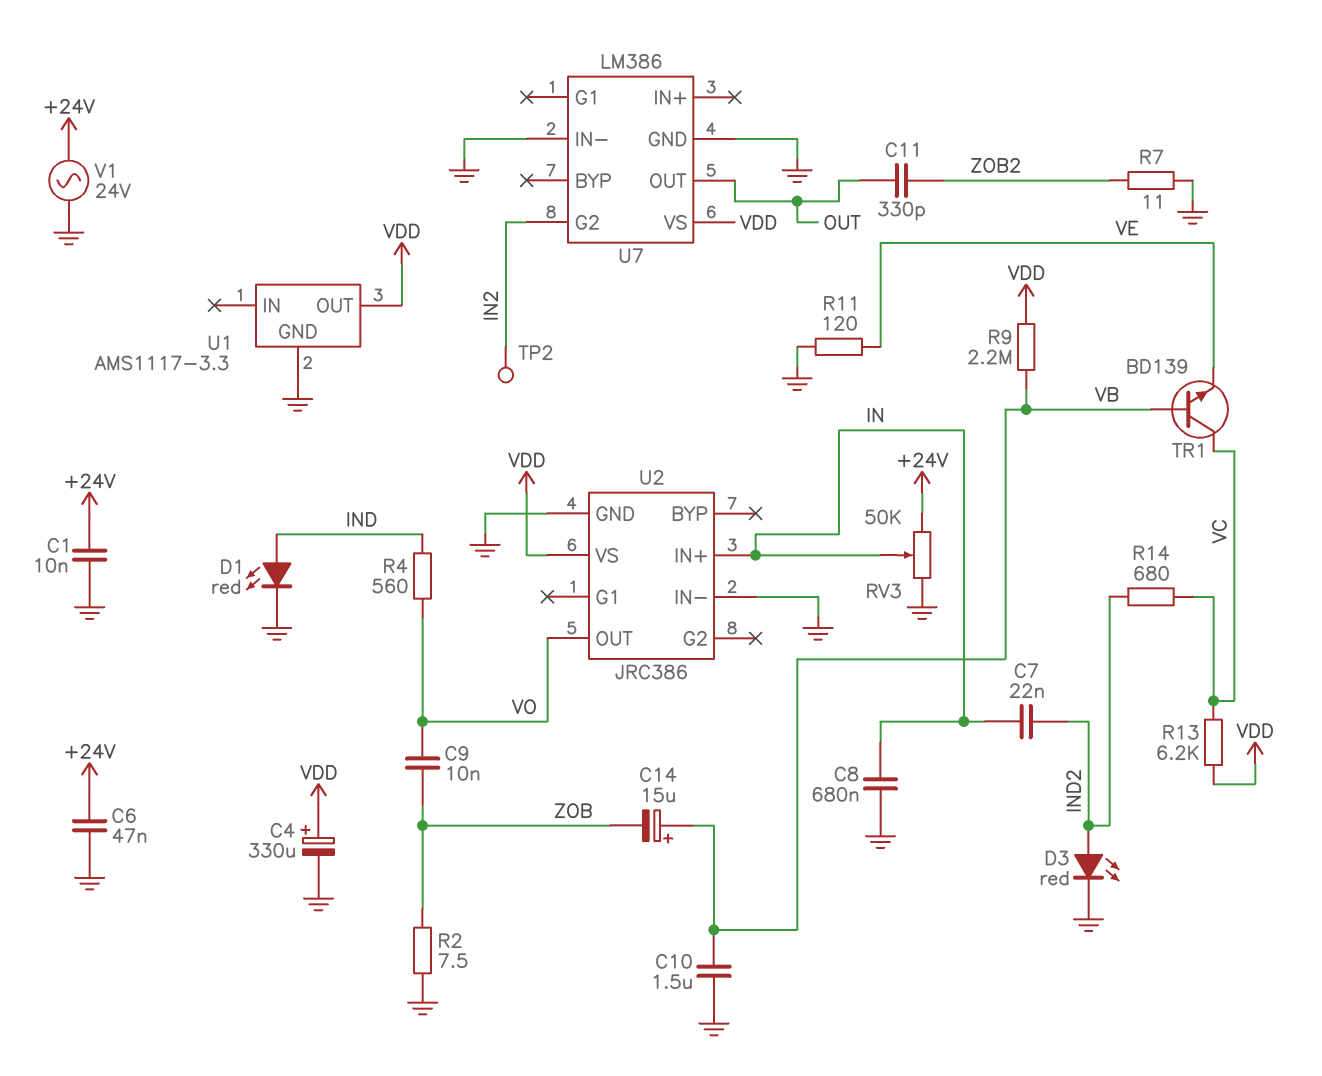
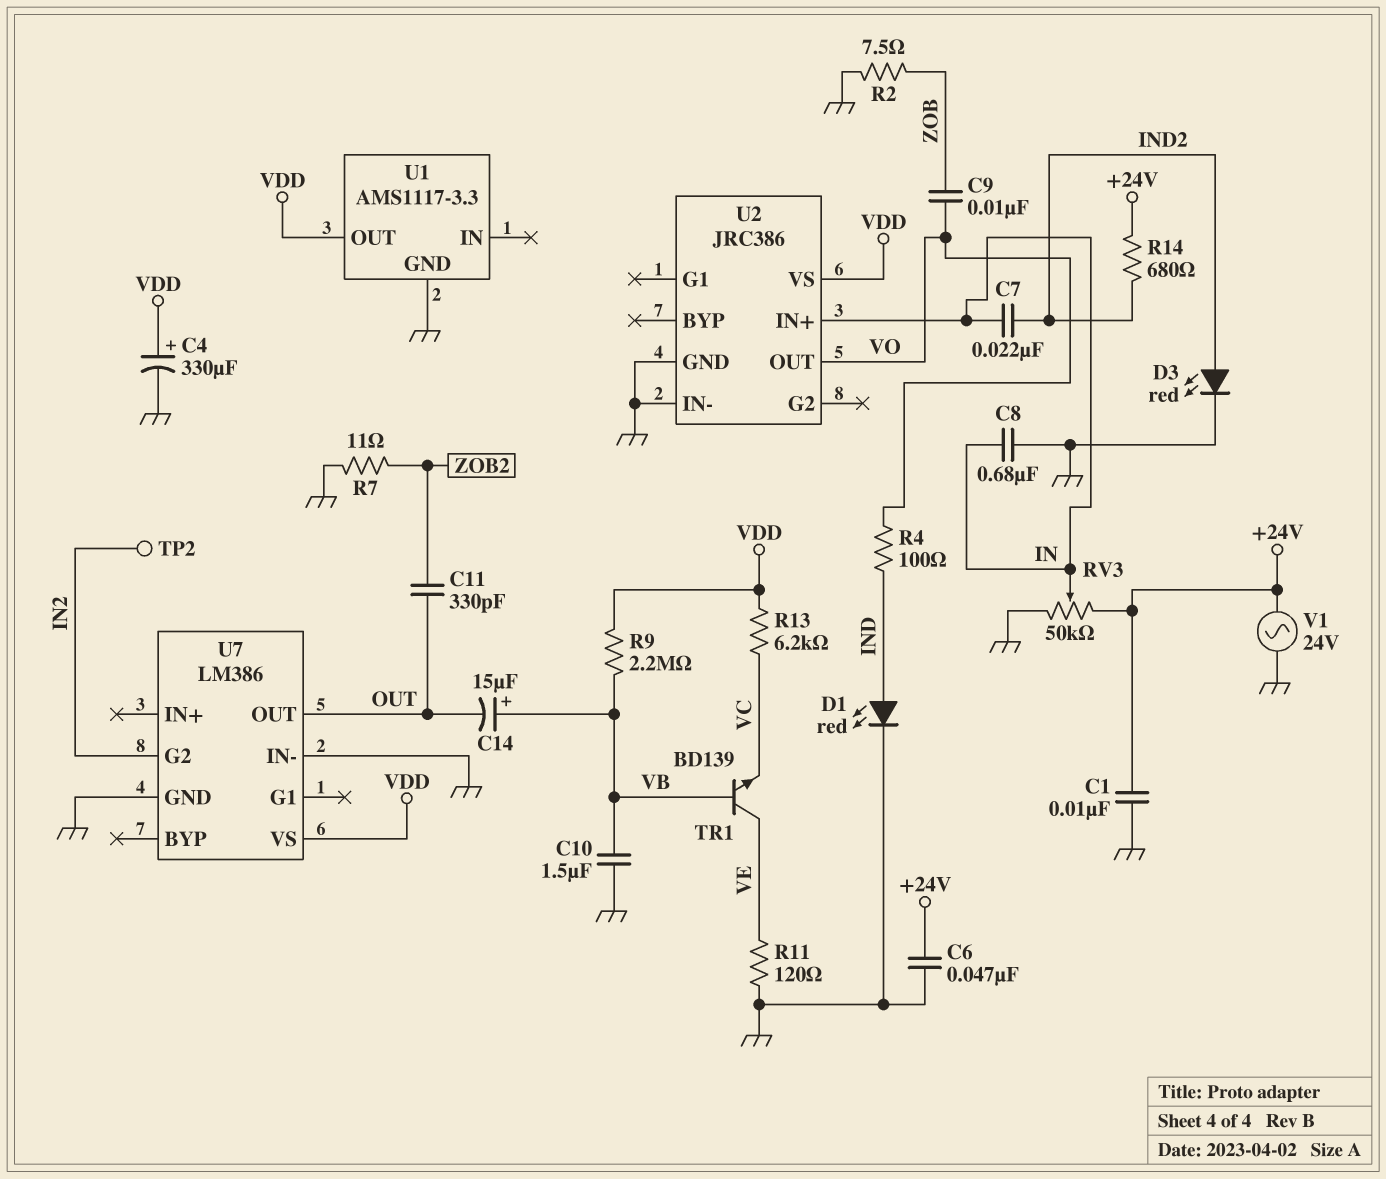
C14: 15uF (plus VB, minus ZOB) -> 15uF (plus VB, minus OUT)
R4: 560 (IND, VO) -> 100 (IND, VO)
R14: 680 (IND2, VC) -> 680 (+24V, IND2)
TR1: NPN BD139 (B VB, C VC, E VE) -> NPN BD139 (B VB, C VE, E VC)

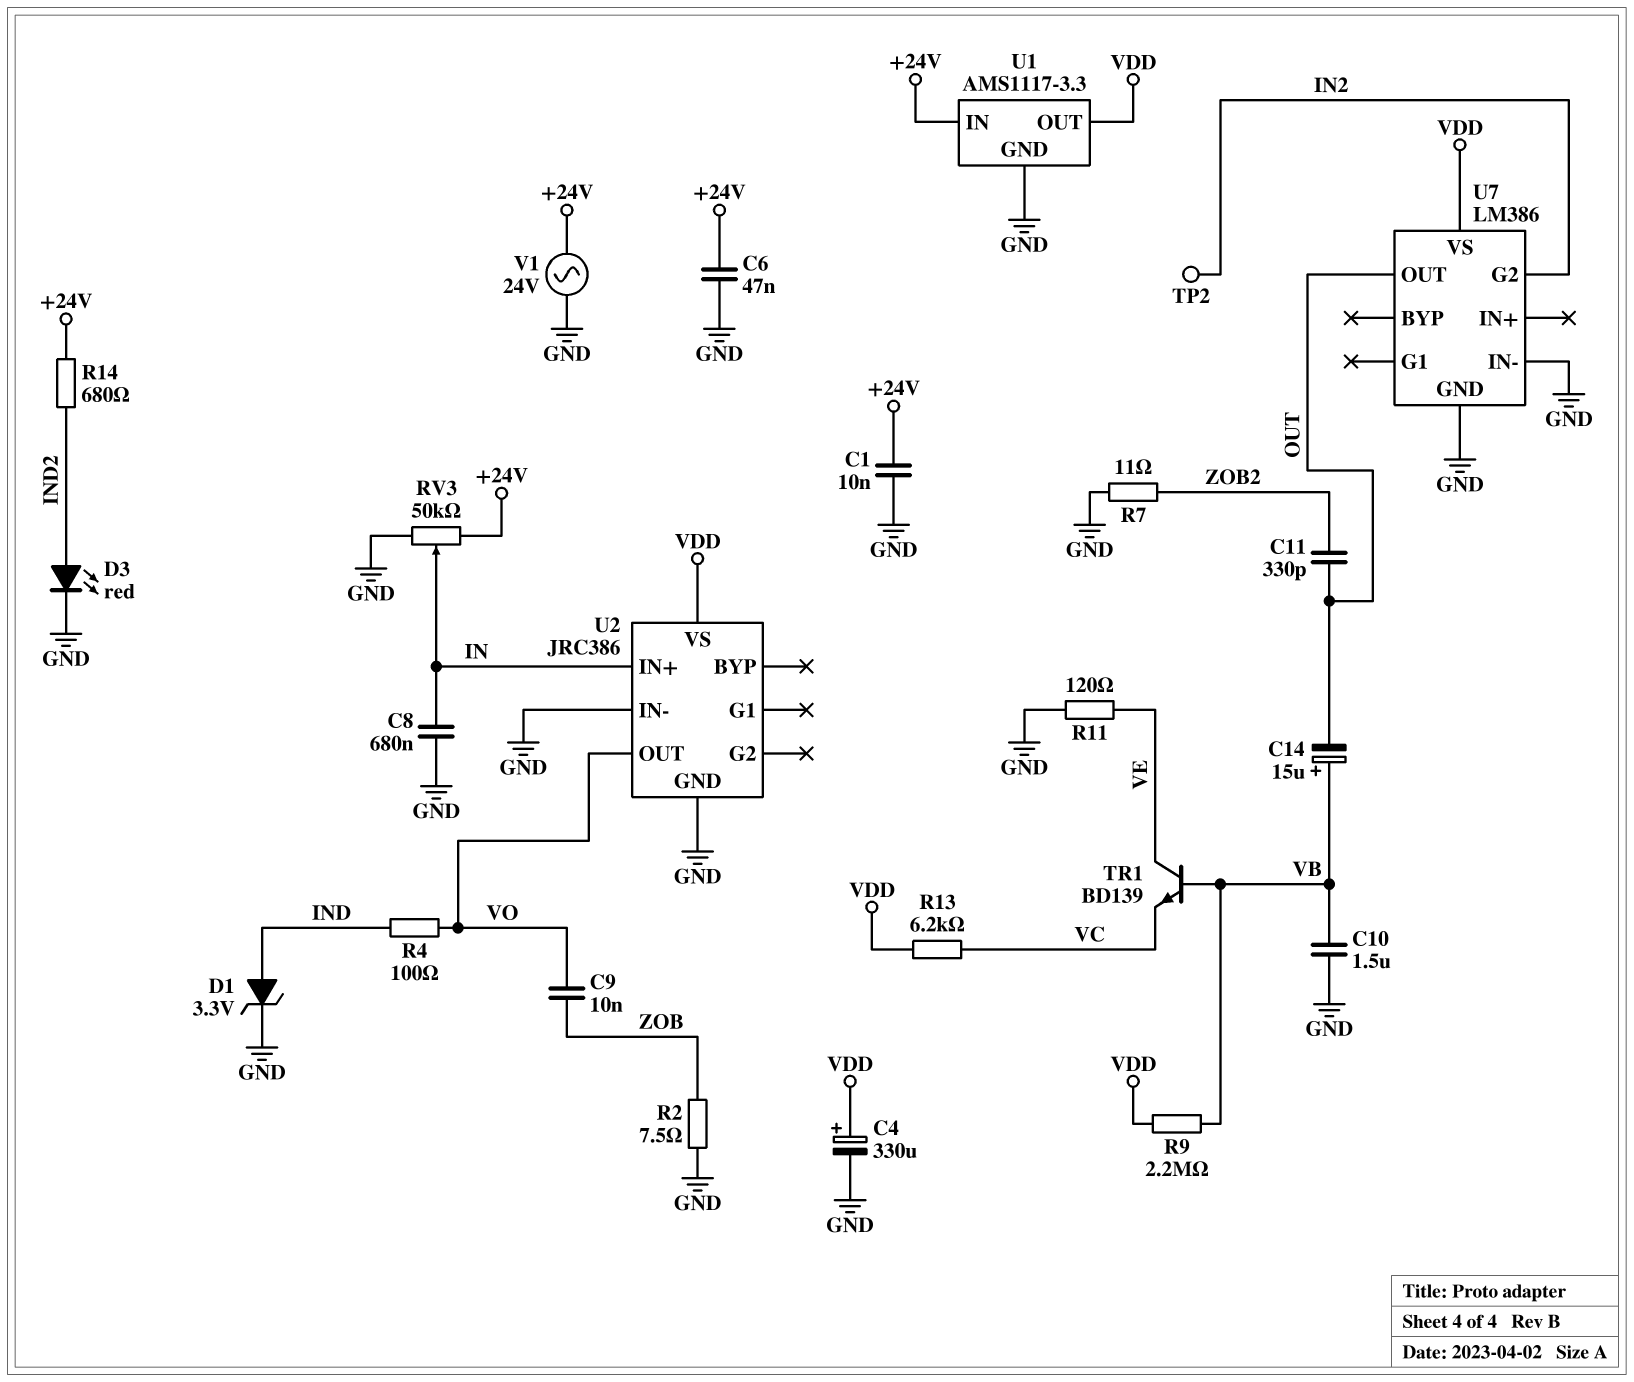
C7: 22nF (IN, IND2) -> none
D1: LED red (A IND, K GND) -> zener 3.3V (A IND, K GND)
U1 pin IN: none -> +24V

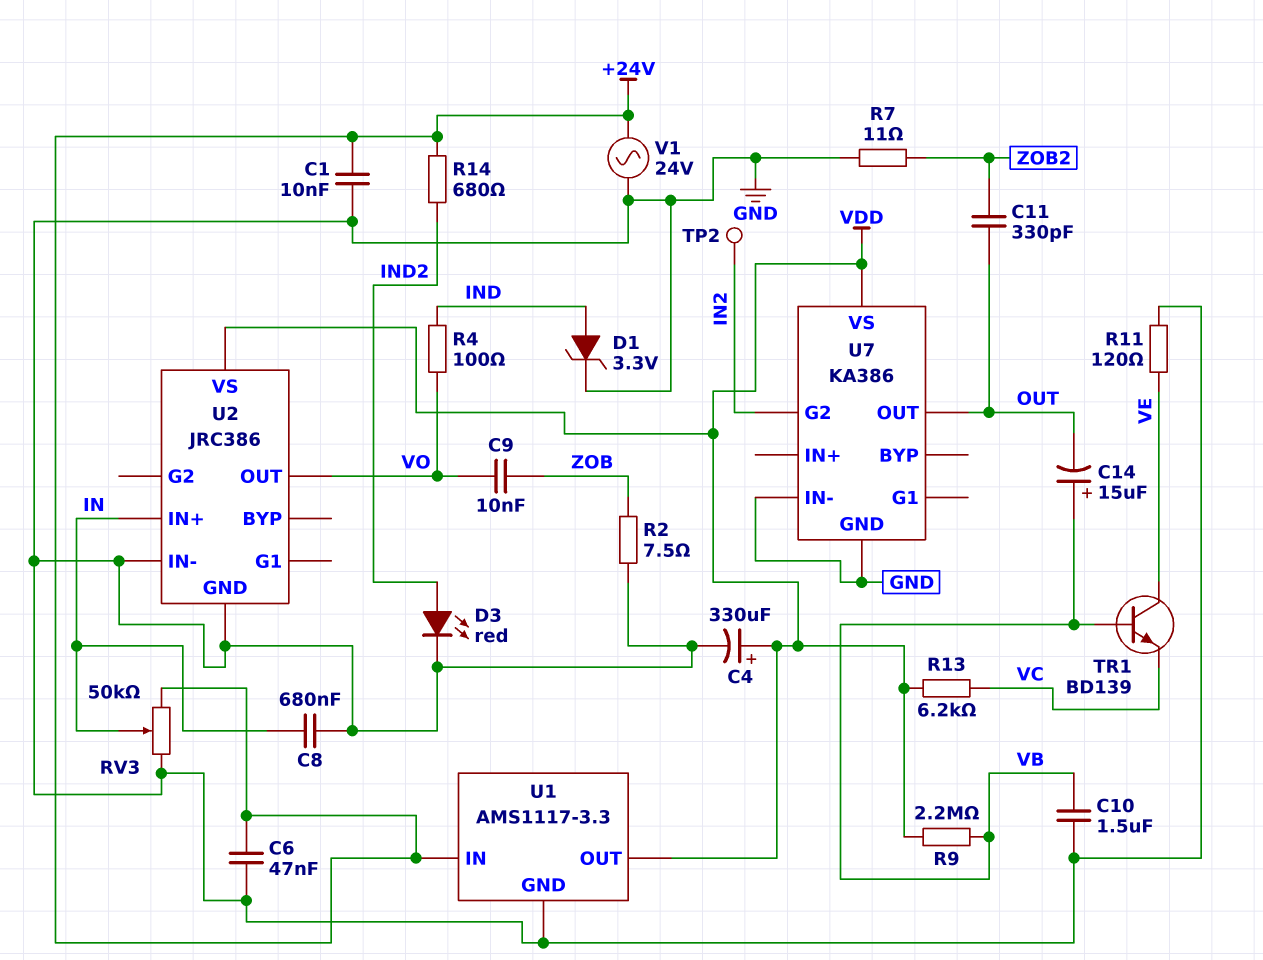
U7: LM386 -> KA386

